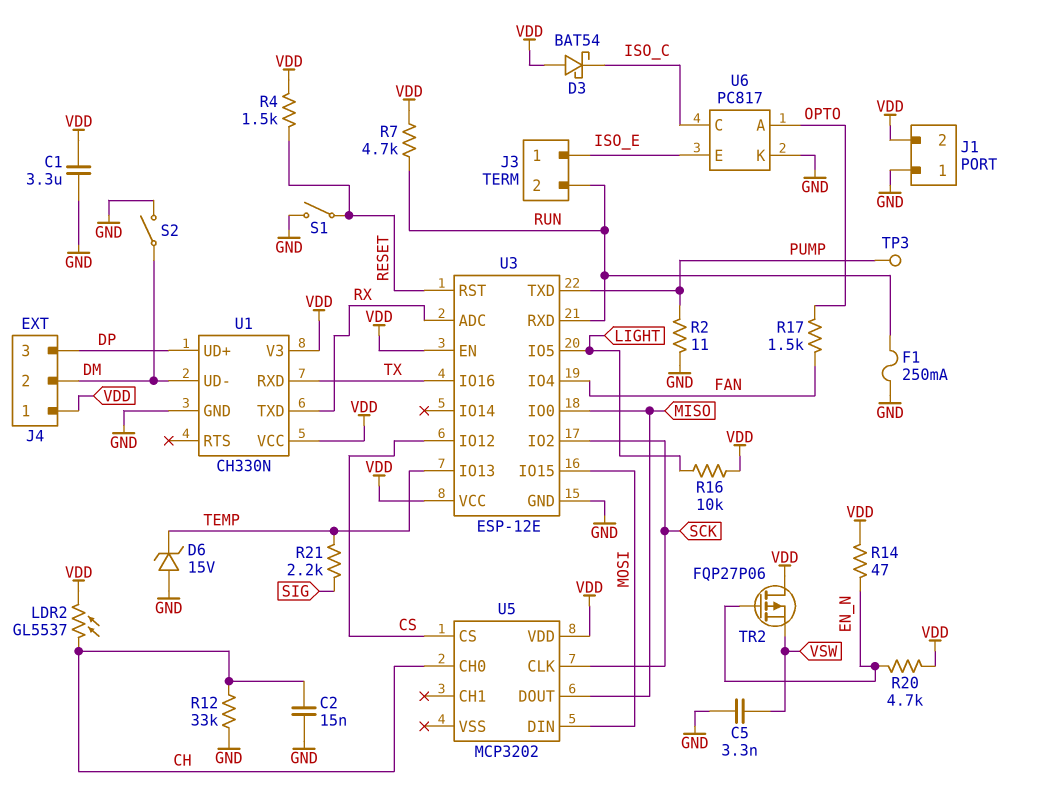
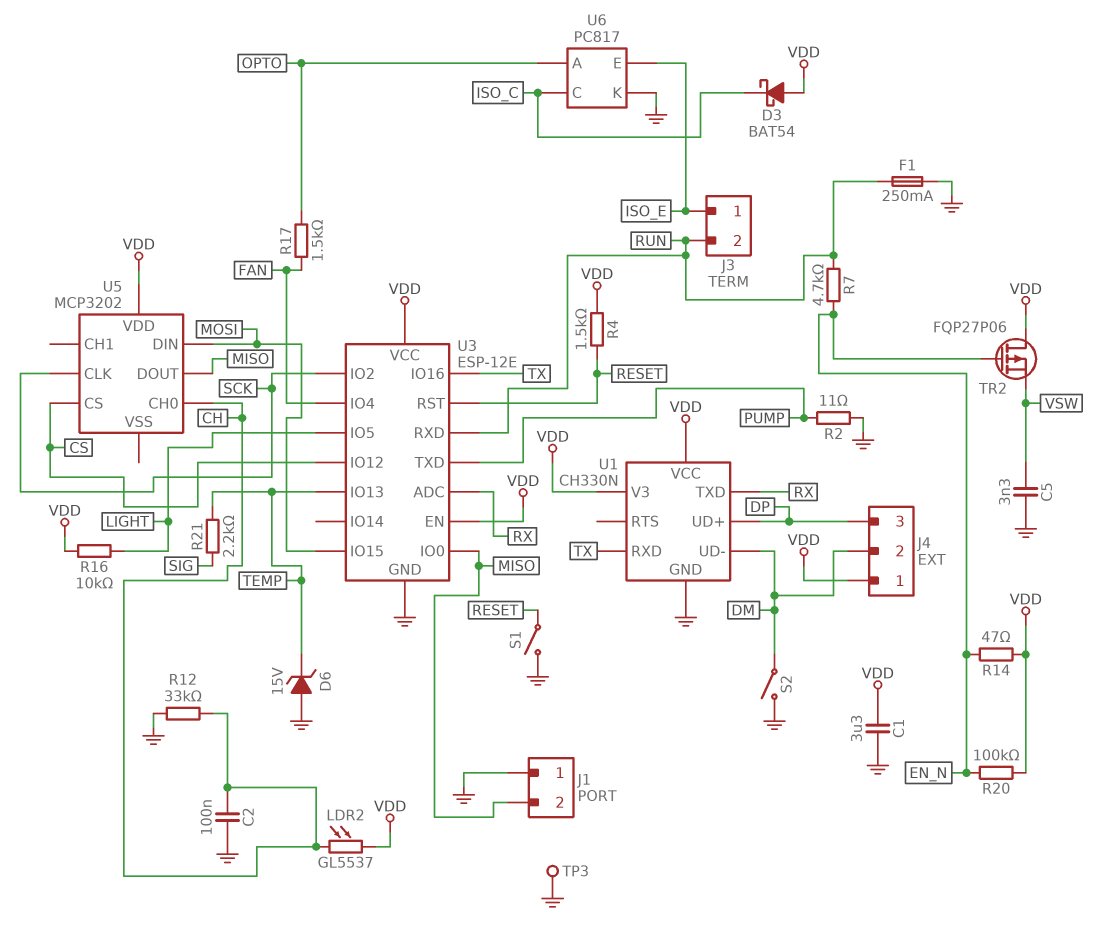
C2: 15nF (CH, GND) -> 100nF (CH, GND)
J1 pin 2: VDD -> MISO
R7: 4.7k (RUN, VDD) -> 4.7k (EN_N, RUN)
R20: 4.7k (EN_N, VDD) -> 100k (EN_N, VDD)
TP3: test point (PUMP) -> test point (GND)

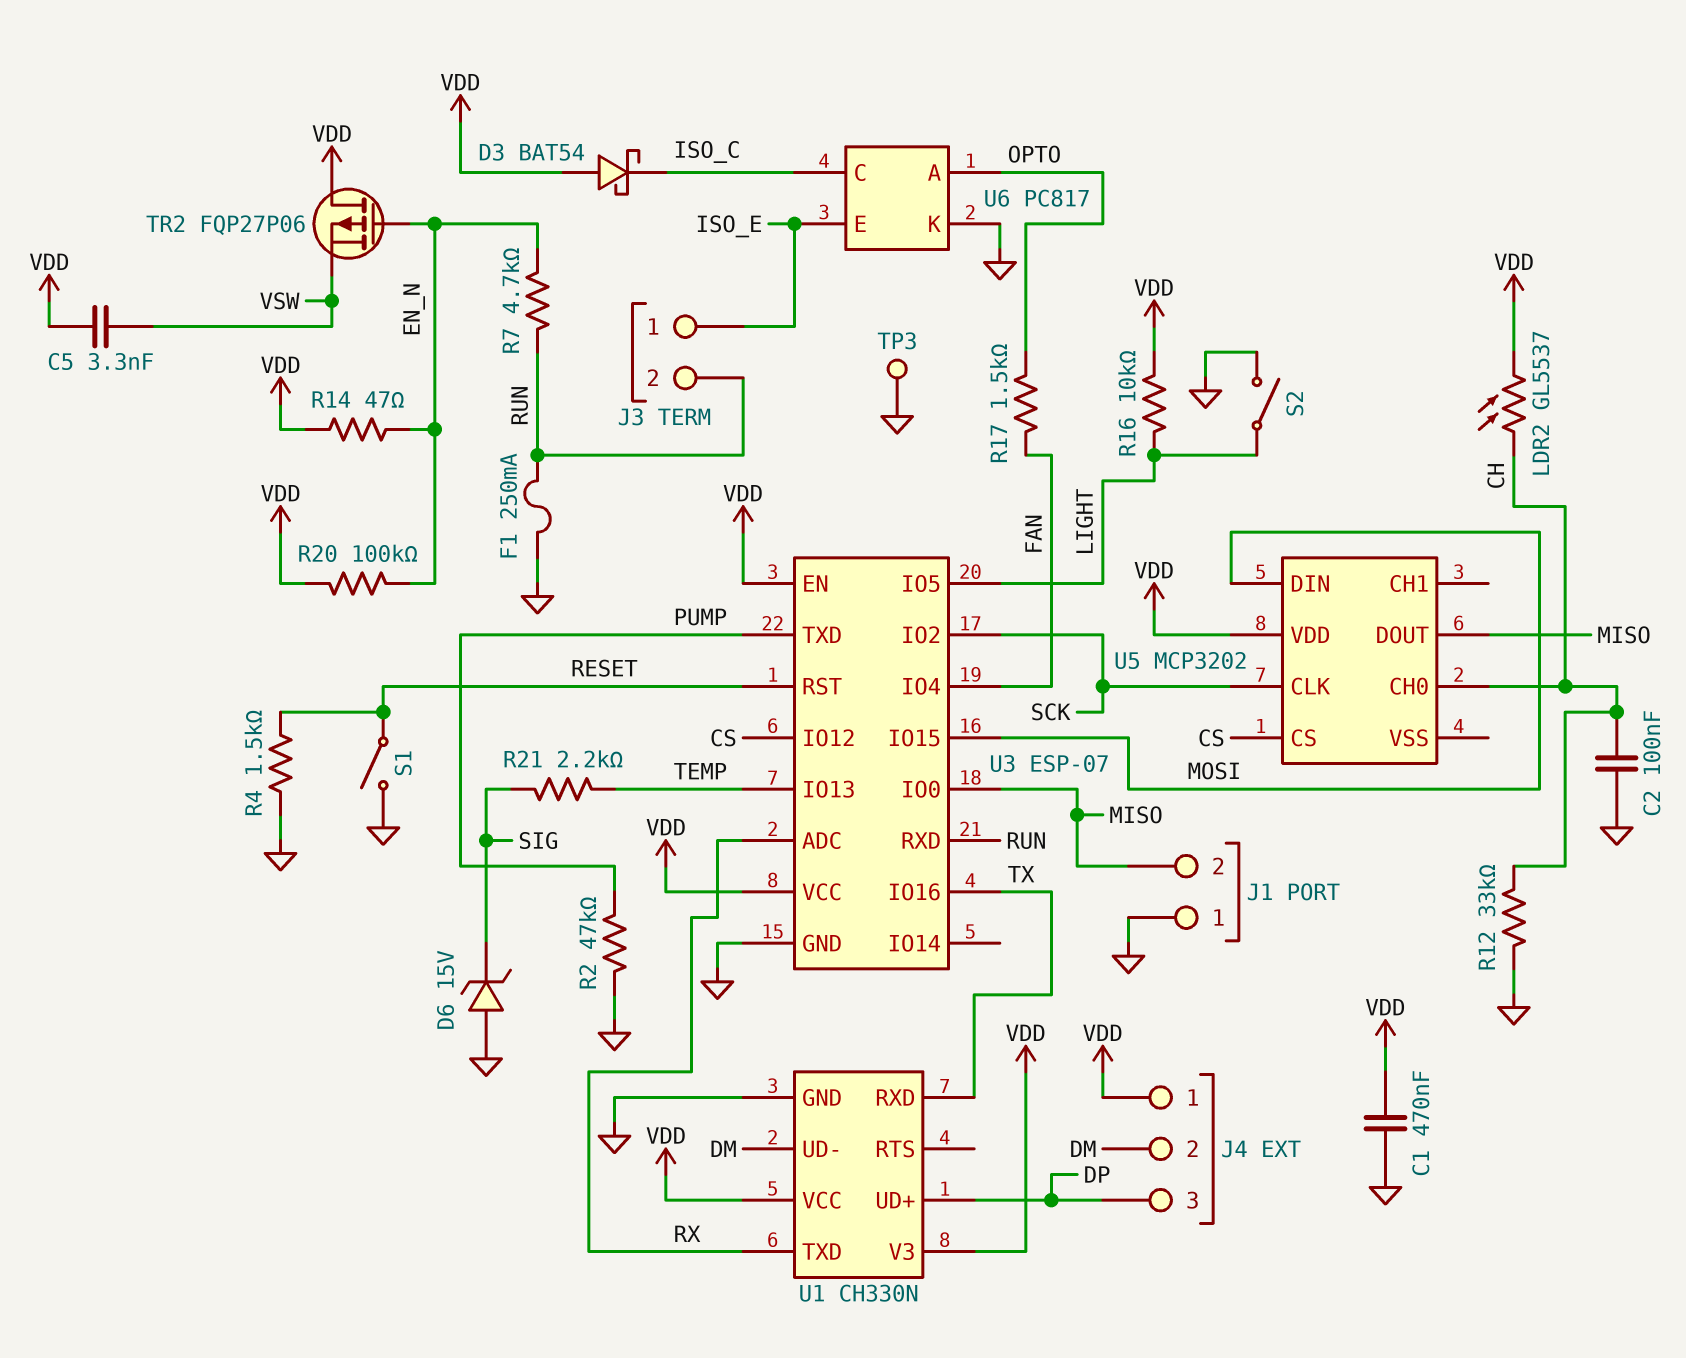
C1: 3.3uF (GND, VDD) -> 470nF (GND, VDD)
C5: 3.3nF (GND, VSW) -> 3.3nF (VDD, VSW)
D6: zener 15V (A GND, K TEMP) -> zener 15V (A GND, K SIG)
R2: 11 (GND, PUMP) -> 47k (GND, PUMP)
R4: 1.5k (RESET, VDD) -> 1.5k (GND, RESET)
S2: switch (DM, GND) -> switch (GND, LIGHT)
U3: ESP-12E -> ESP-07

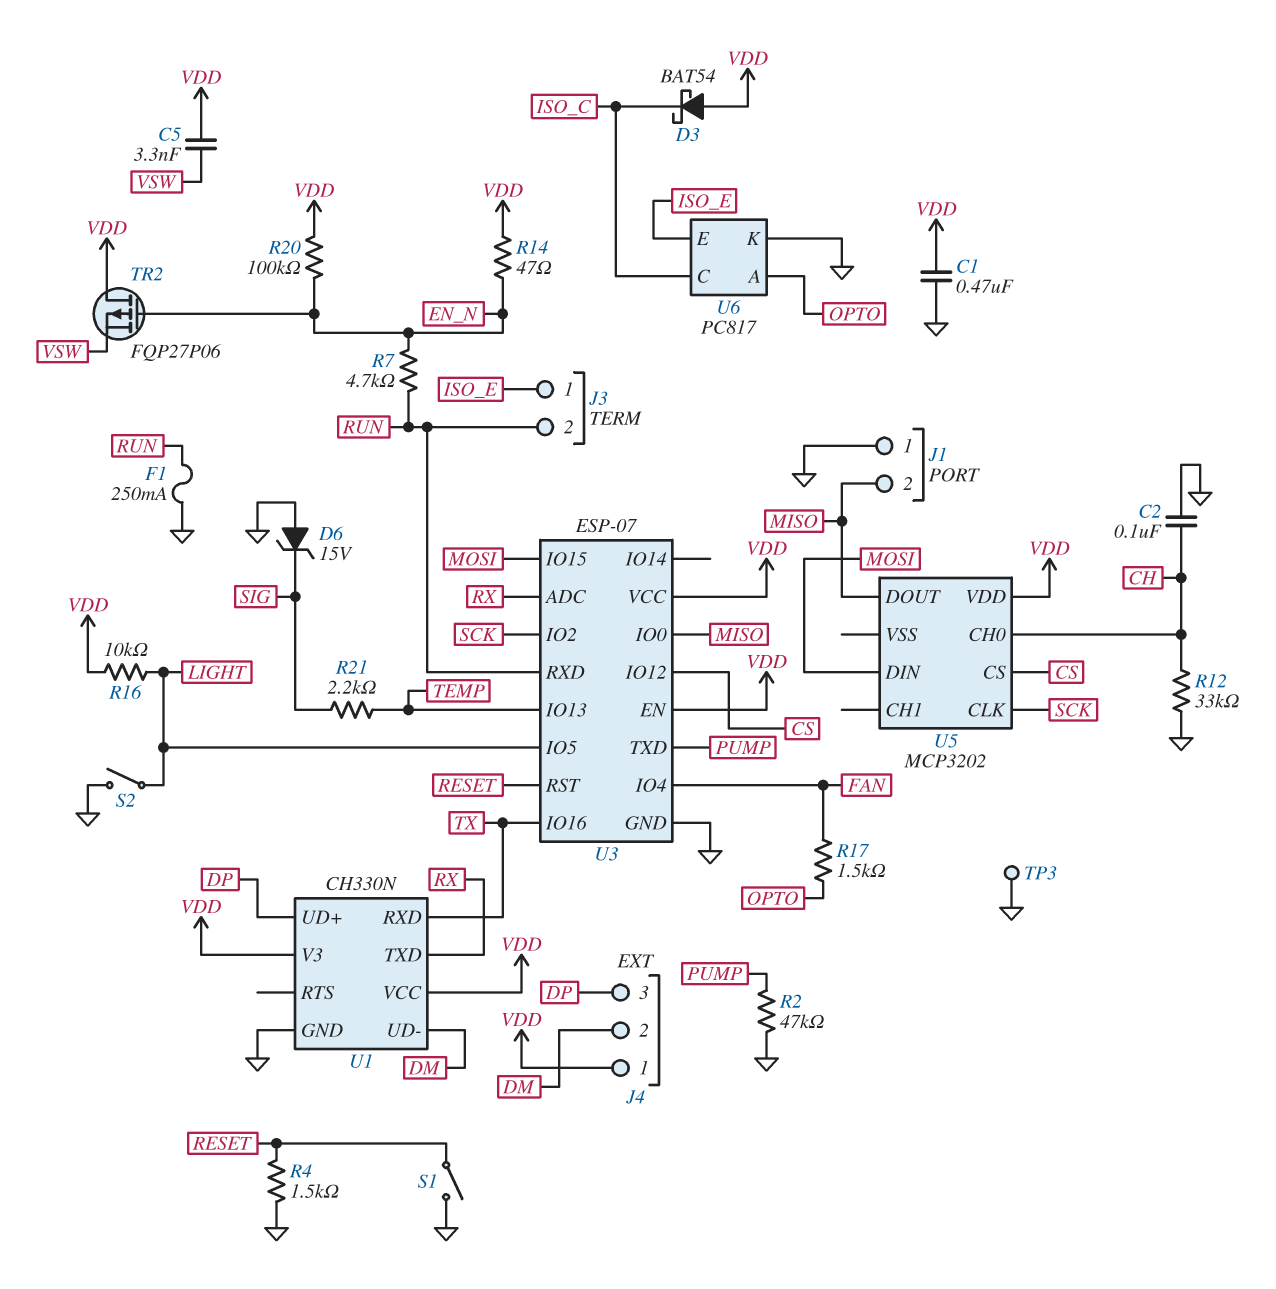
LDR2: GL5537 (CH, VDD) -> none

